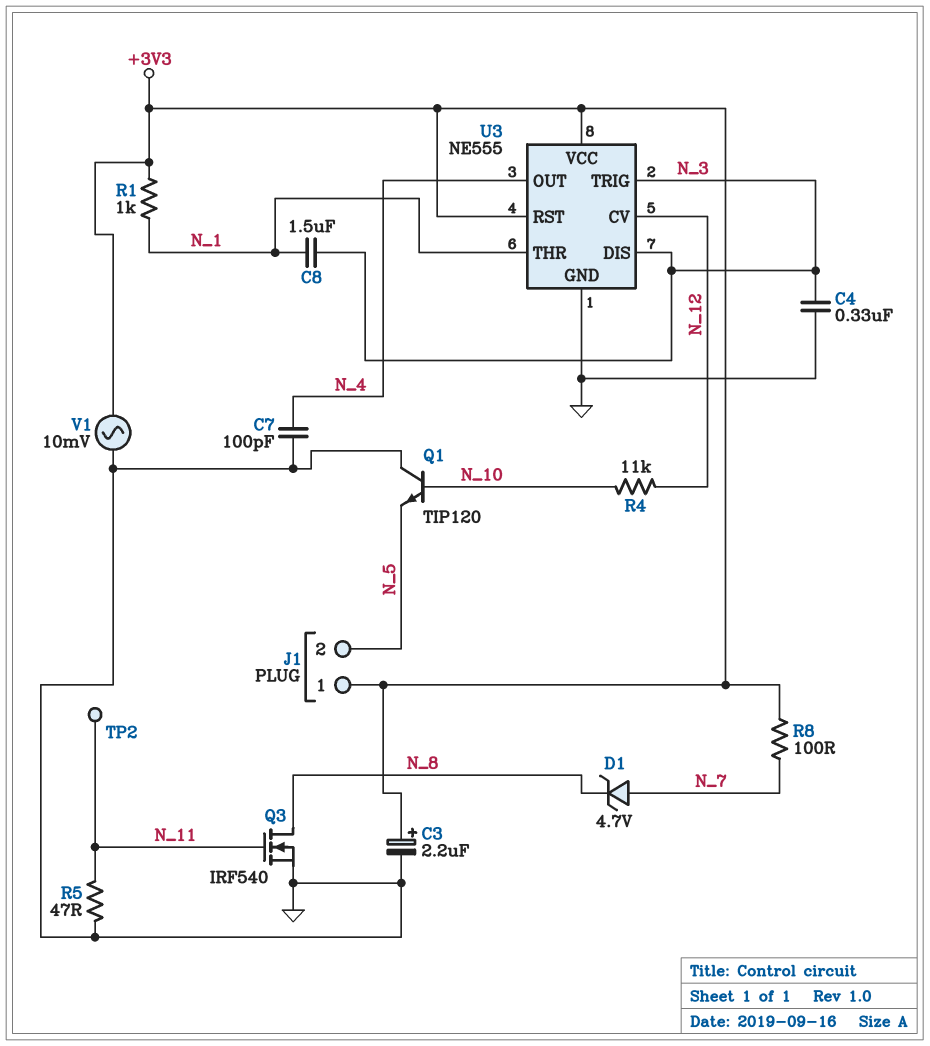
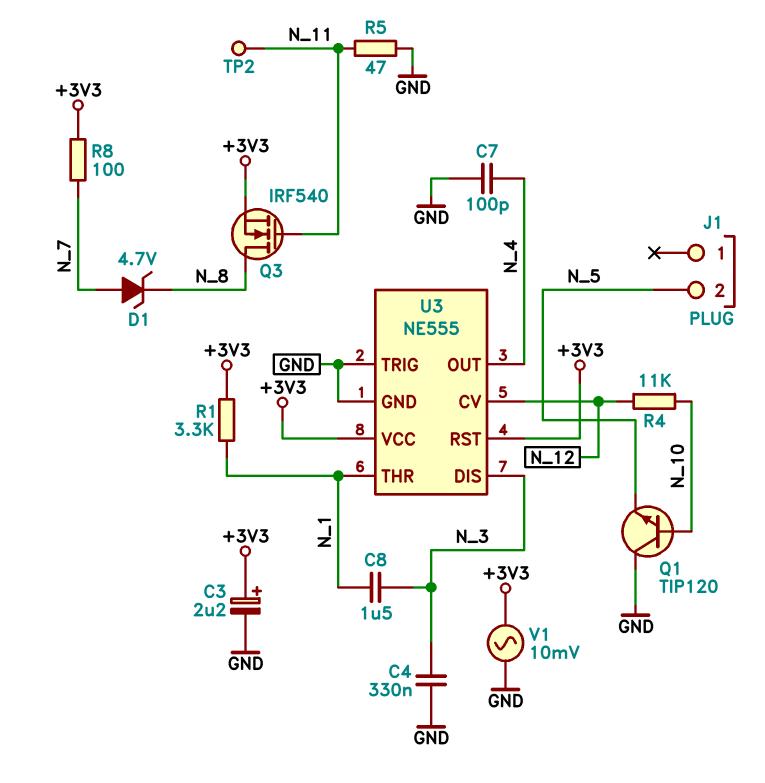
J1 pin 1: +3V3 -> none
Q3: NMOS IRF540 (G N_11, D N_8, S GND) -> NMOS IRF540 (G N_11, D N_8, S +3V3)
R1: 1k (+3V3, N_1) -> 3.3k (+3V3, N_1)
U3 pin TRIG: N_3 -> GND

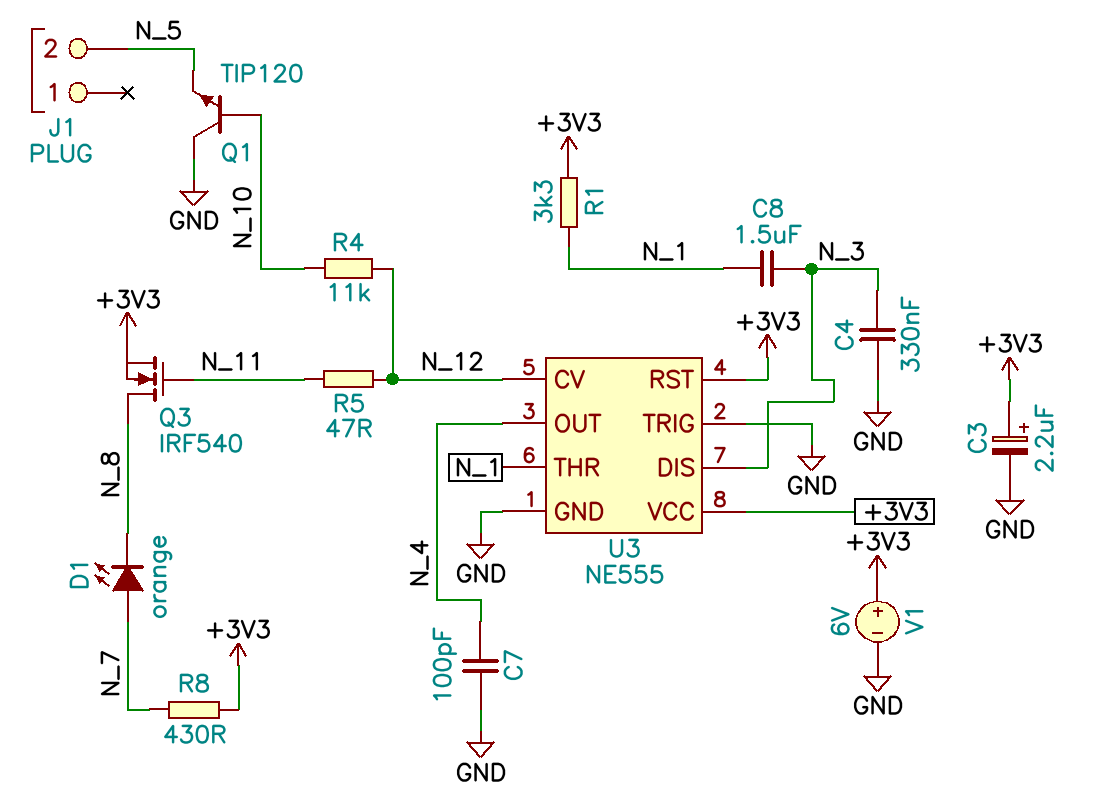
D1: zener 4.7V (A N_7, K N_8) -> LED orange (A N_7, K N_8)
R5: 47 (GND, N_11) -> 47 (N_11, N_12)
R8: 100 (+3V3, N_7) -> 430 (+3V3, N_7)
TP2: test point (N_11) -> none
V1: AC 10mV (+3V3, GND) -> 6V (plus +3V3, minus GND)

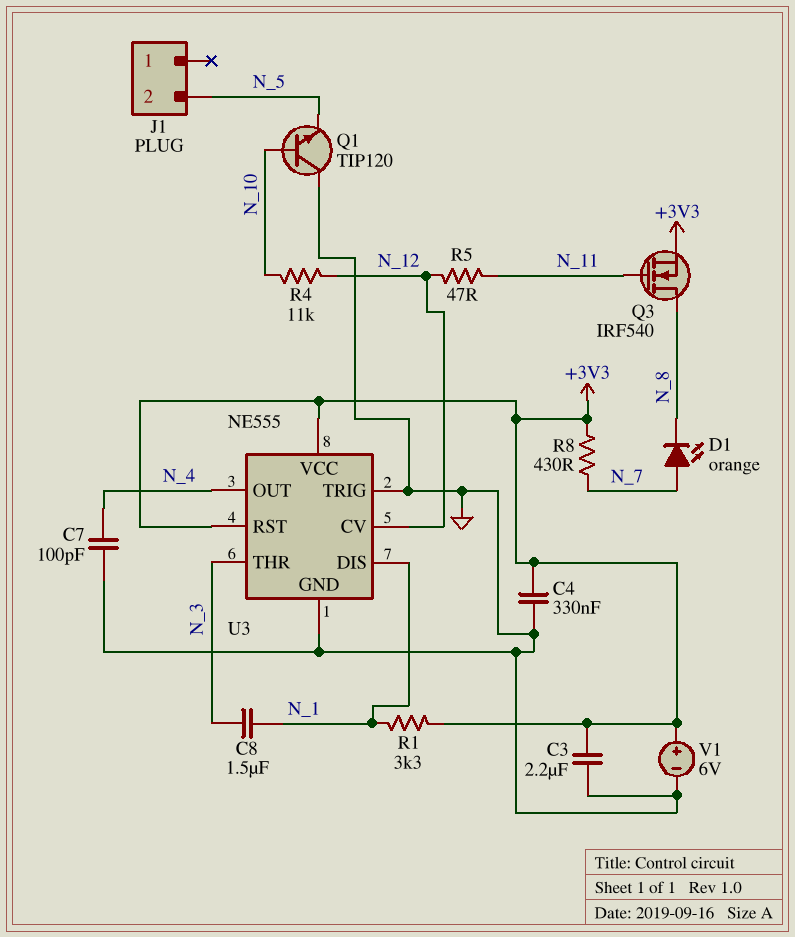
C3: 2.2uF (plus +3V3, minus GND) -> 2.2uF (+3V3, GND)
C4: 330nF (GND, N_3) -> 330nF (+3V3, GND)
U3 pin DIS: N_3 -> N_1
U3 pin THR: N_1 -> N_3

